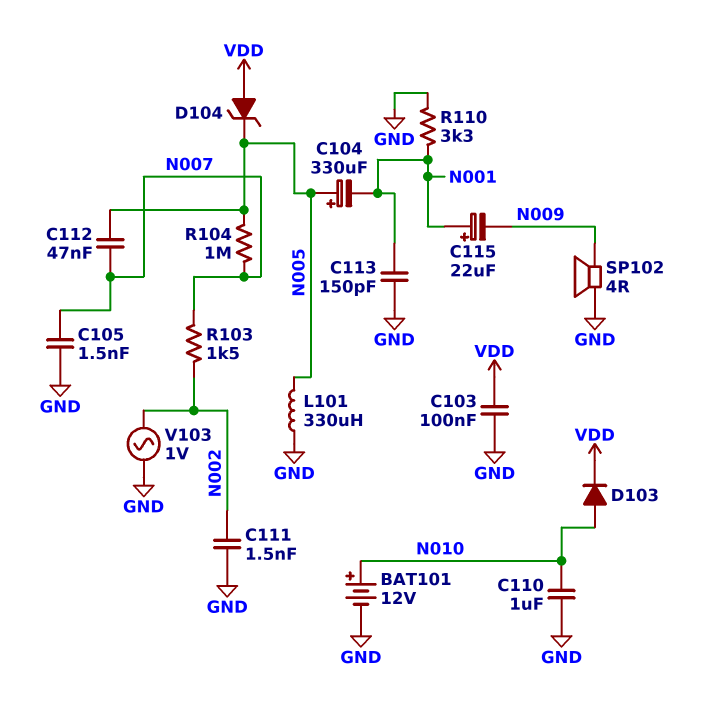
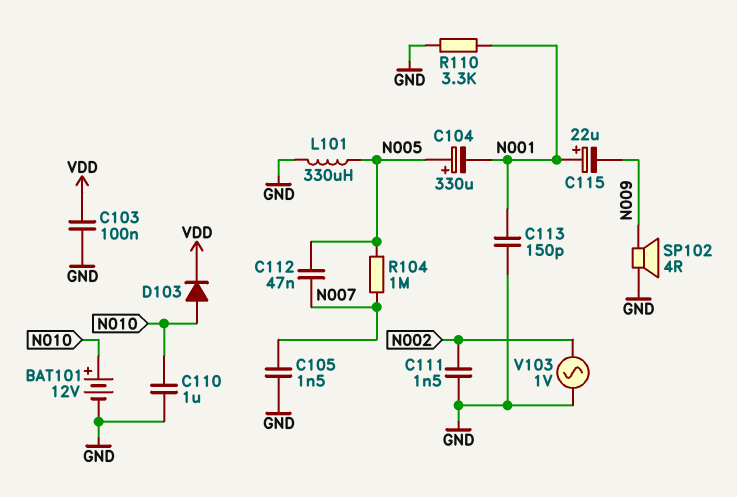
D104: zener (A VDD, K N005) -> none
R103: 1.5k (N002, N007) -> none

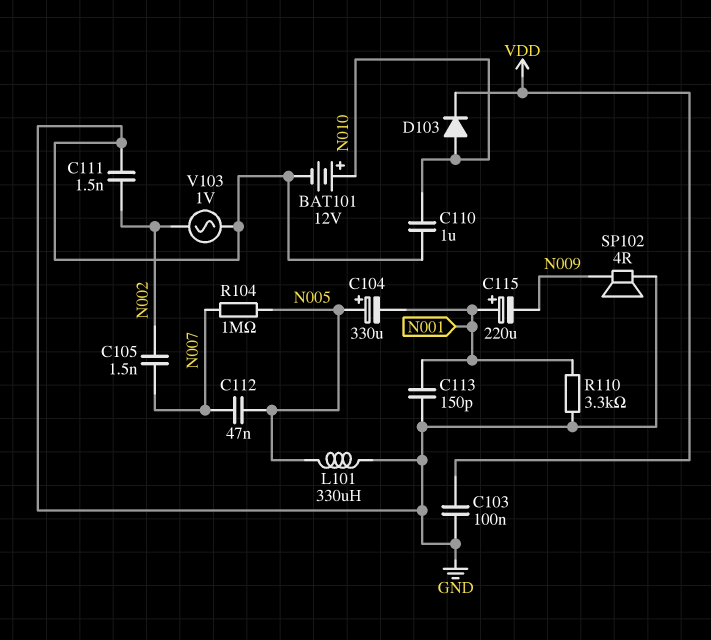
C105: 1.5nF (GND, N007) -> 1.5nF (N002, N007)
C115: 22uF (plus N001, minus N009) -> 220uF (plus N001, minus N009)

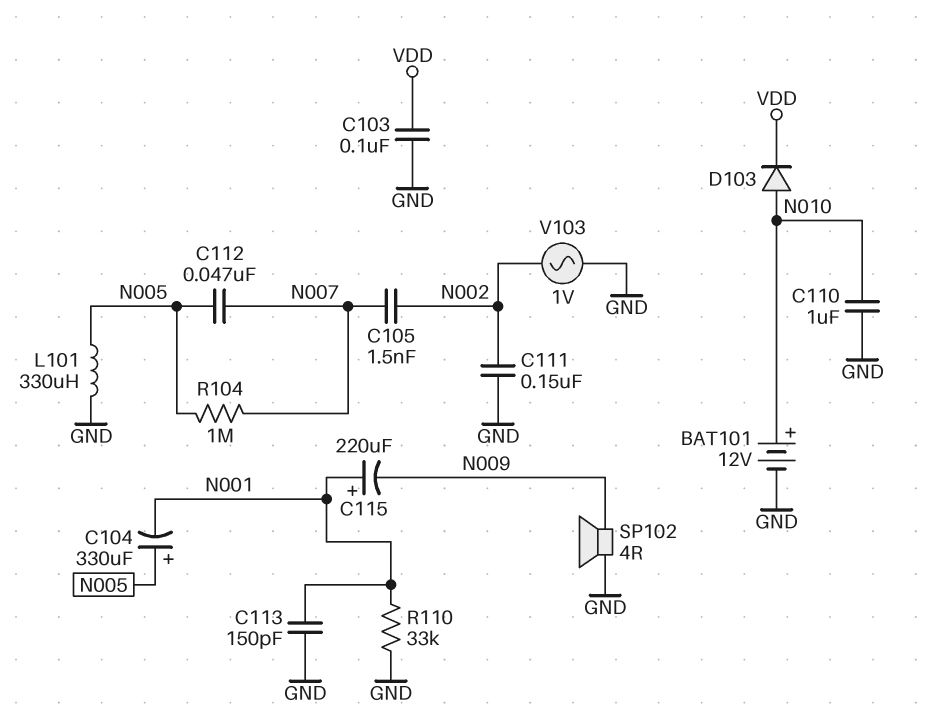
C111: 1.5nF (GND, N002) -> 150nF (GND, N002)
R110: 3.3k (GND, N001) -> 33k (GND, N001)

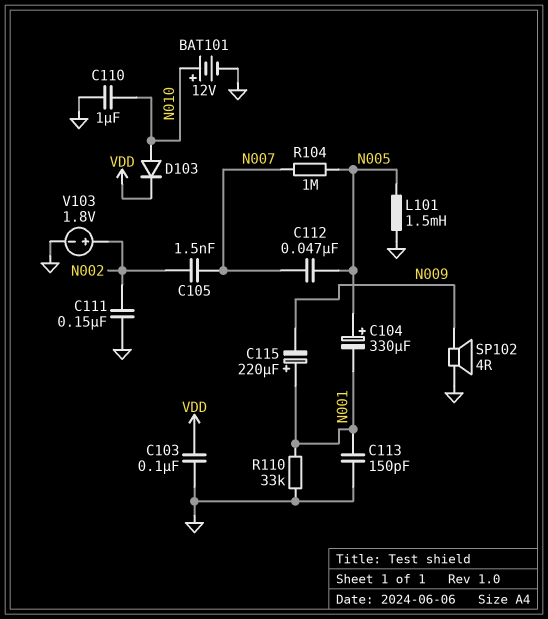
L101: 330uH (GND, N005) -> 1.5mH (GND, N005)
V103: AC 1V (GND, N002) -> 1.8V (plus N002, minus GND)

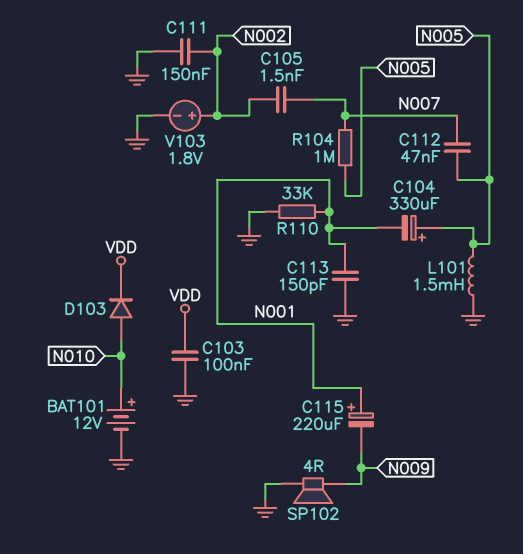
C110: 1uF (GND, N010) -> none

